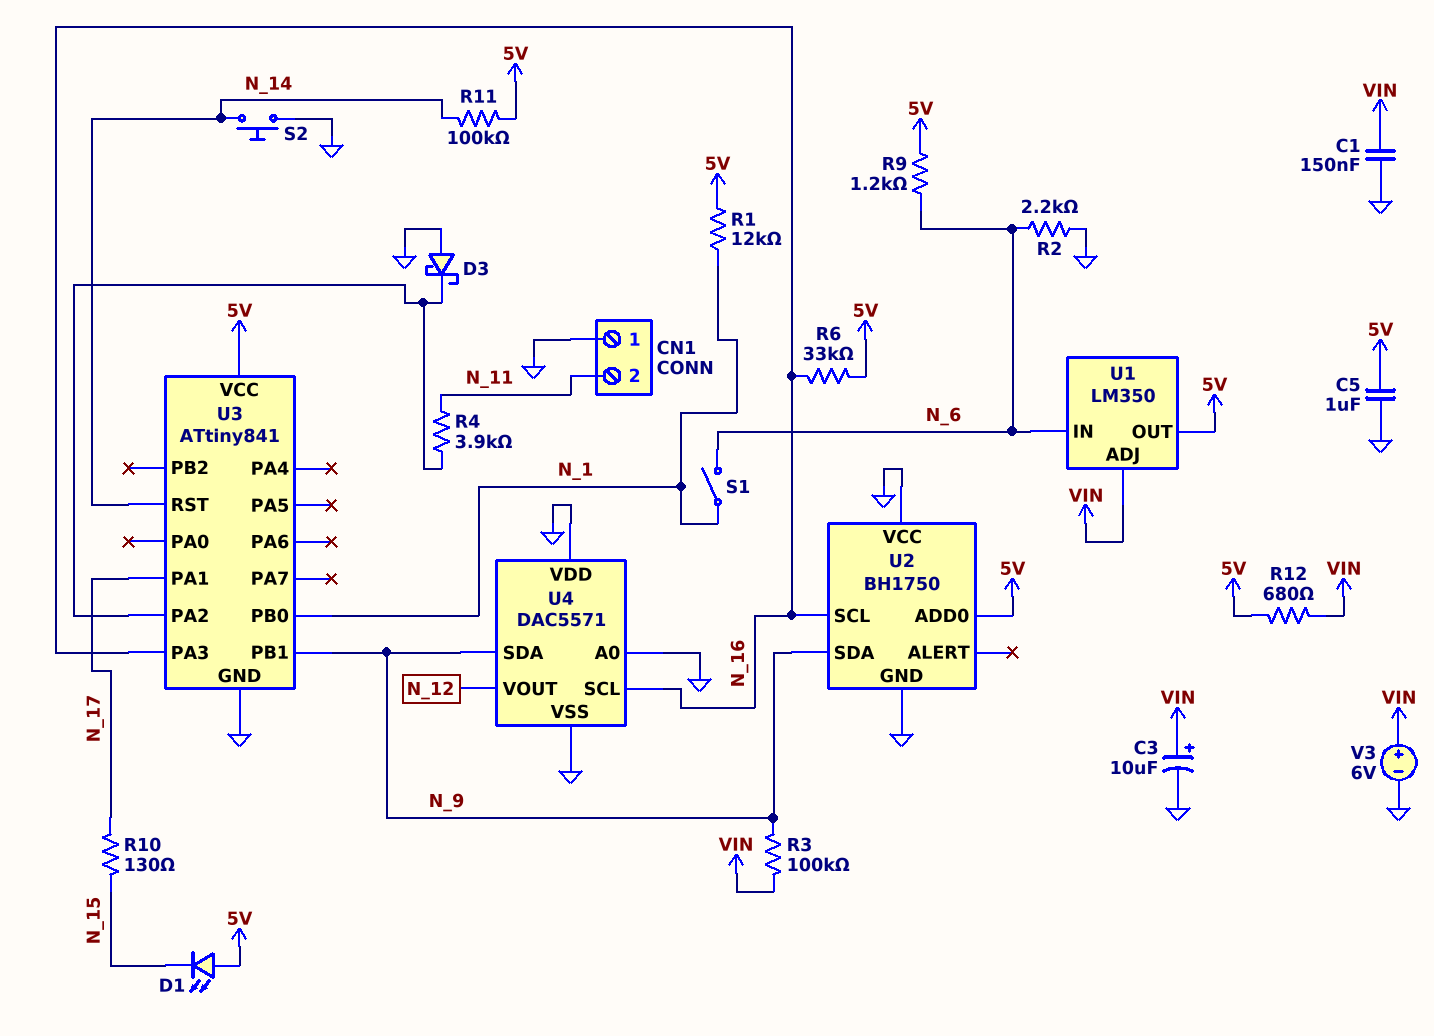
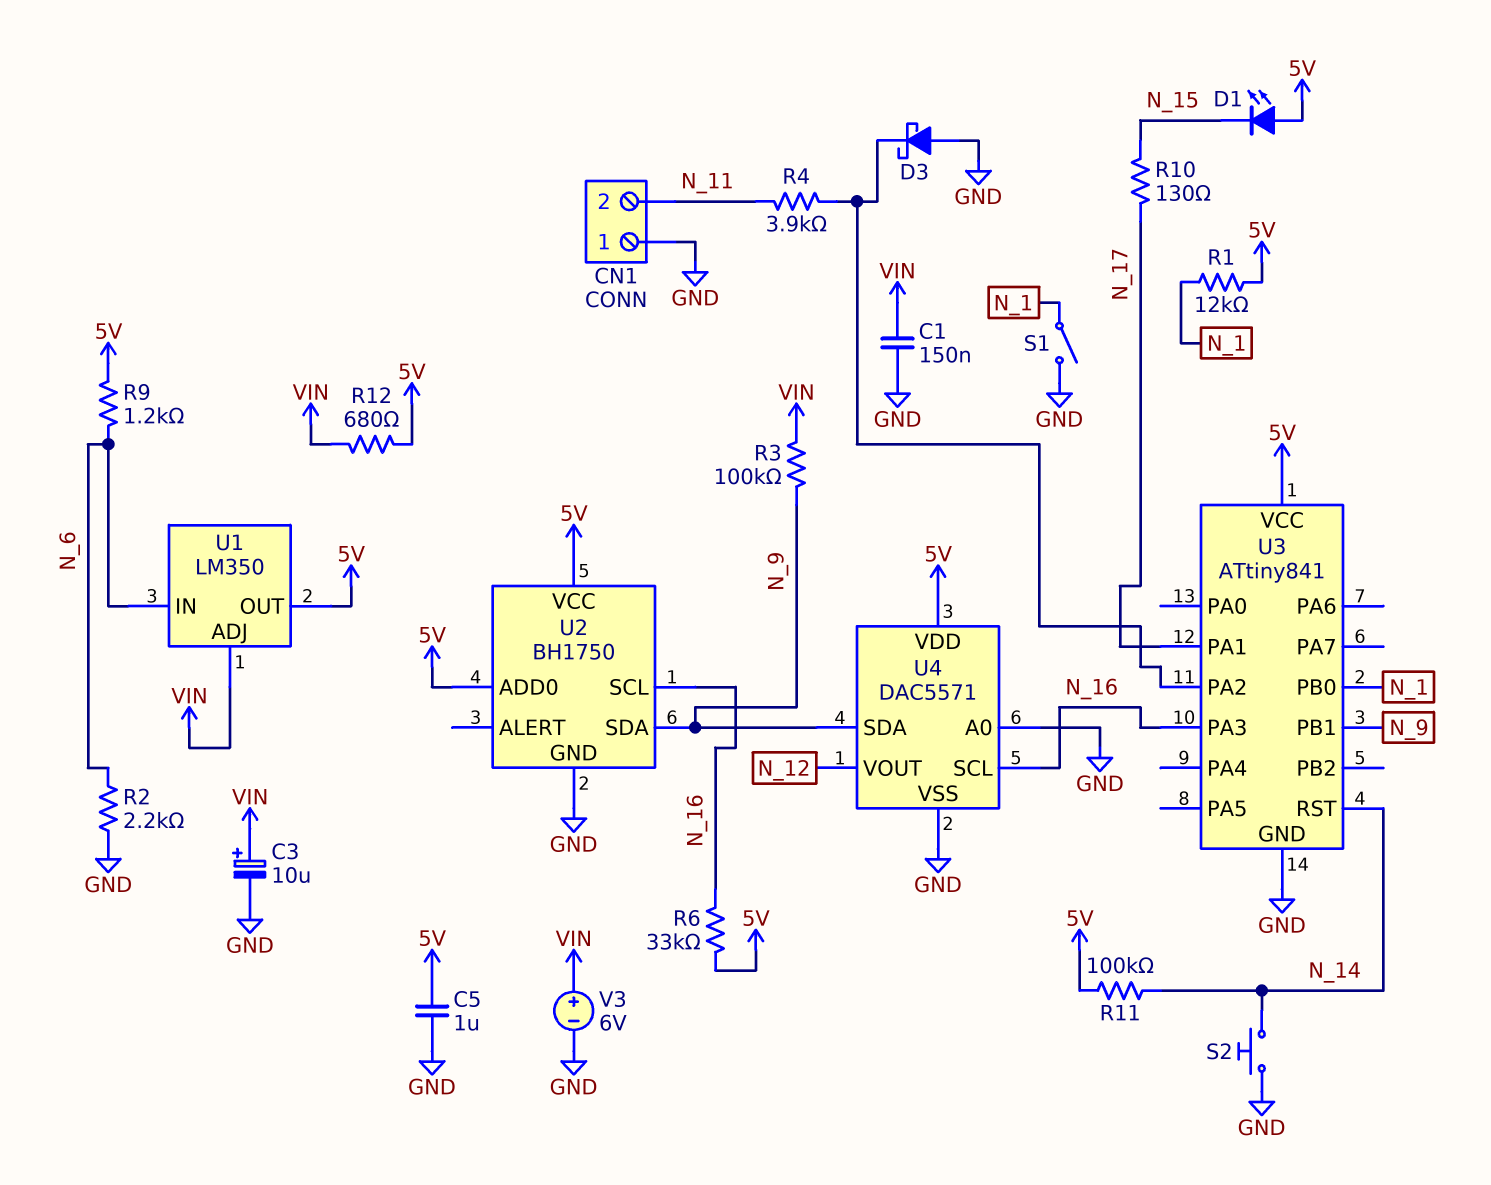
S1: switch (N_1, N_6) -> switch (GND, N_1)
U2 pin VCC: GND -> 5V
U4 pin VDD: GND -> 5V

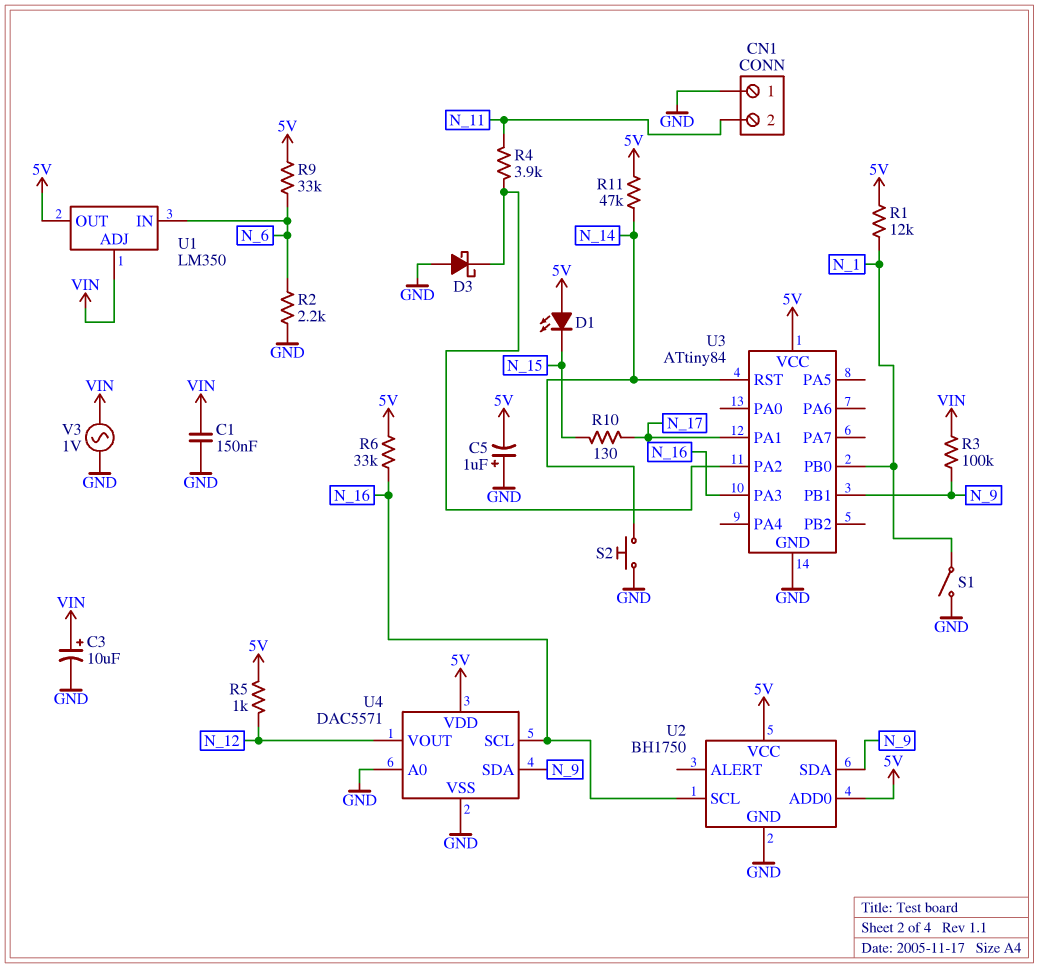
C5: 1uF (5V, GND) -> 1uF (plus GND, minus 5V)
R5: none -> 1k (5V, N_12)
R9: 1.2k (5V, N_6) -> 33k (5V, N_6)
R11: 100k (5V, N_14) -> 47k (5V, N_14)
R12: 680 (5V, VIN) -> none
U3: ATtiny841 -> ATtiny84
V3: 6V (plus VIN, minus GND) -> AC 1V (GND, VIN)

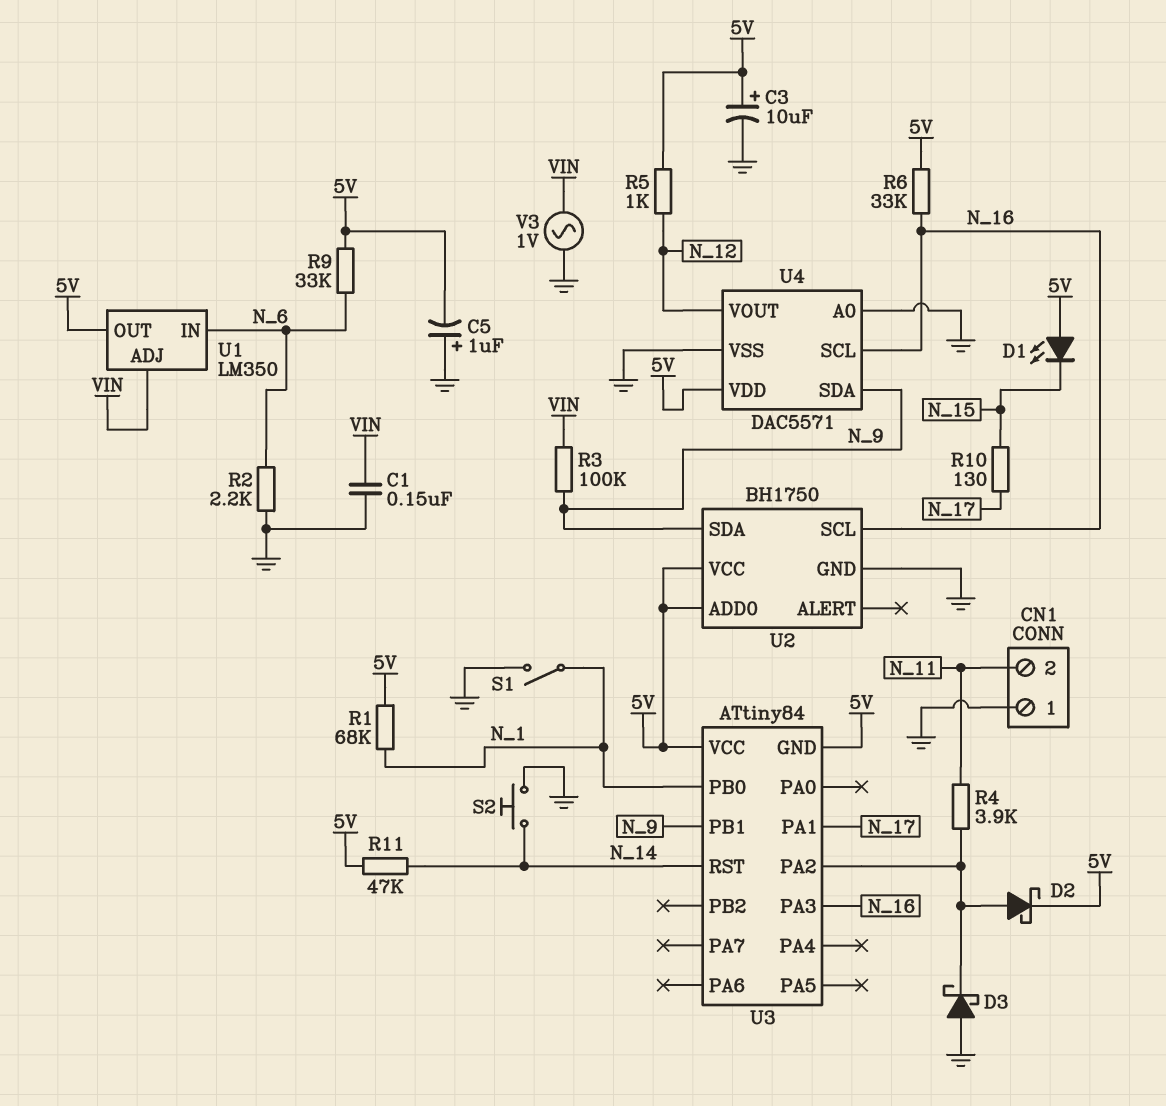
C3: 10uF (plus VIN, minus GND) -> 10uF (plus 5V, minus GND)
D2: none -> schottky (A U3/PA2, K 5V)
R1: 12k (5V, N_1) -> 68k (5V, N_1)
U3 pin GND: GND -> 5V

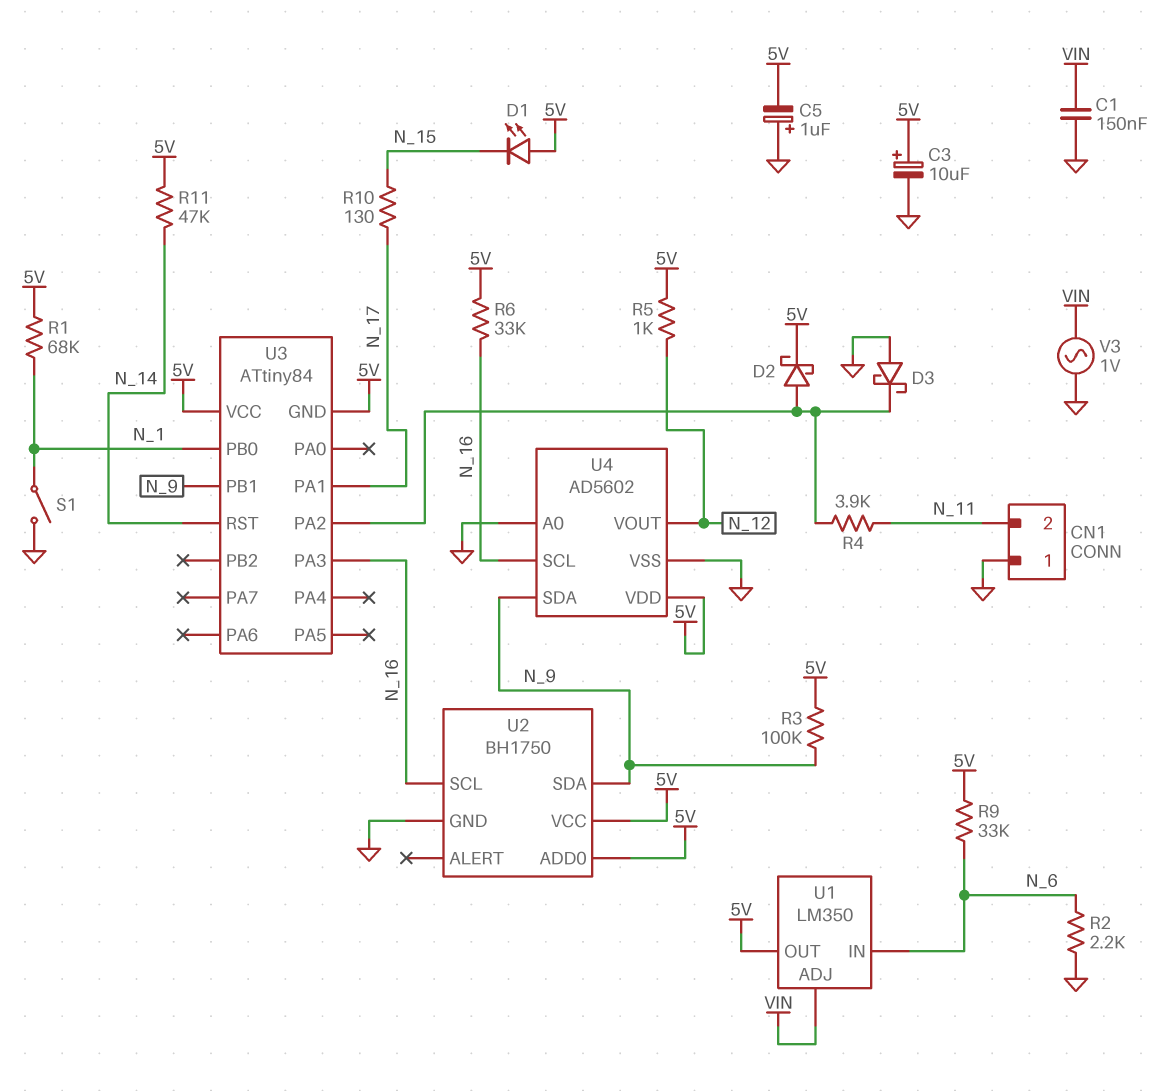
R3: 100k (N_9, VIN) -> 100k (5V, N_9)
S2: button (GND, N_14) -> none
U4: DAC5571 -> AD5602

